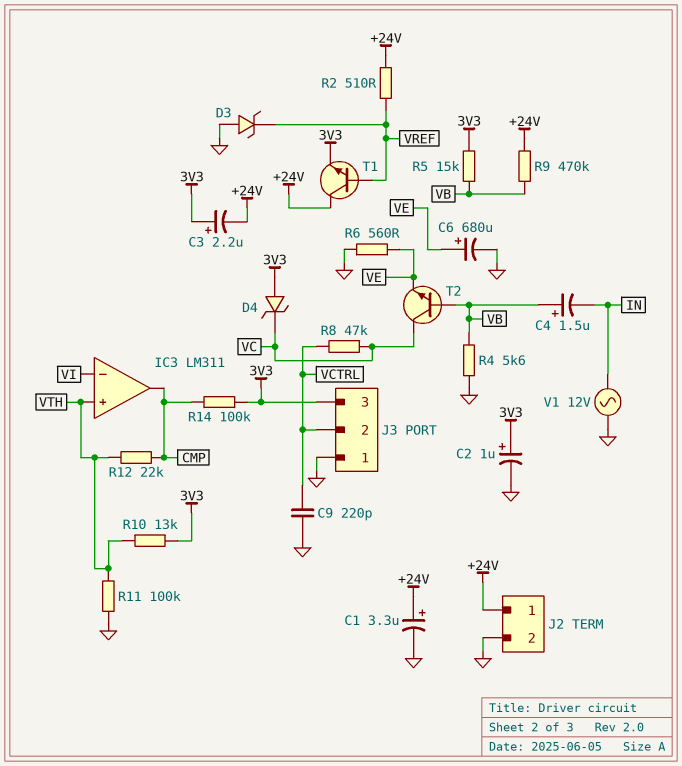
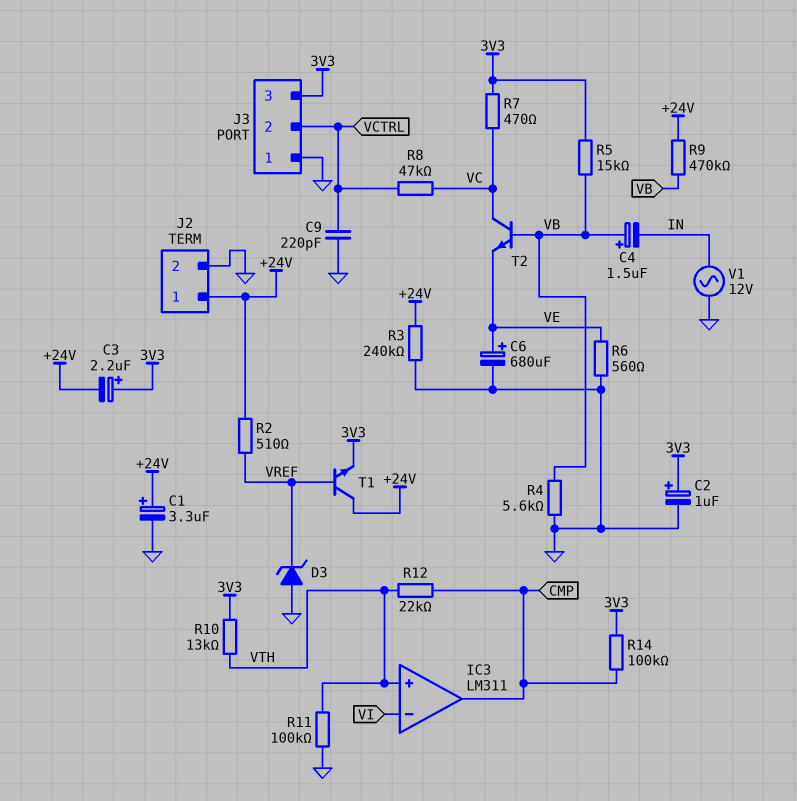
D4: zener (A 3V3, K VC) -> none
R3: none -> 240k (+24V, GND)
R7: none -> 470 (3V3, VC)

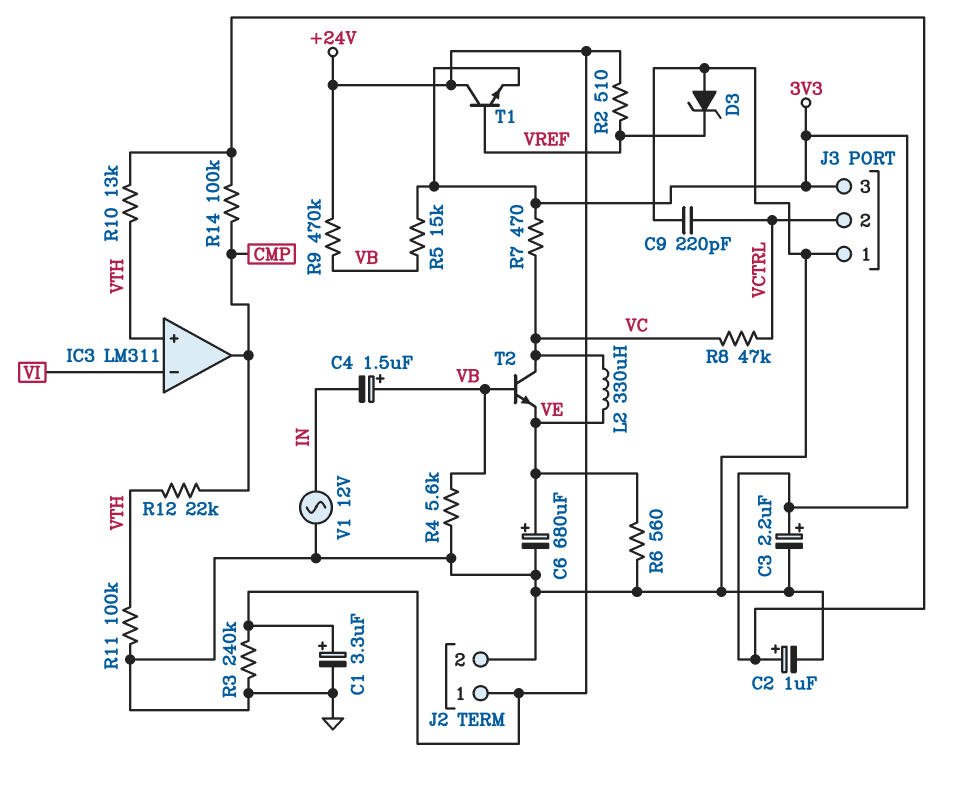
C3: 2.2uF (plus 3V3, minus +24V) -> 2.2uF (plus 3V3, minus GND)
L2: none -> 330uH (VC, VE)

